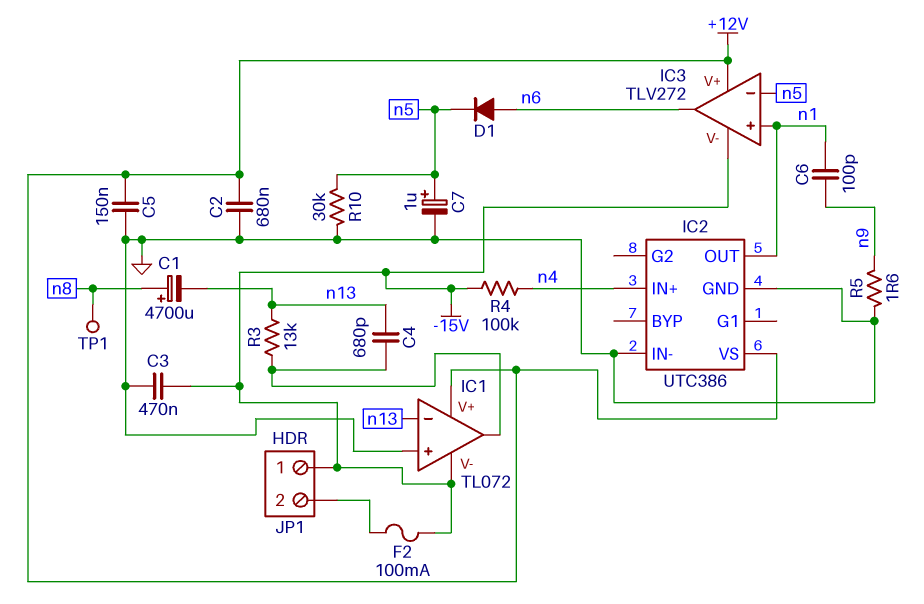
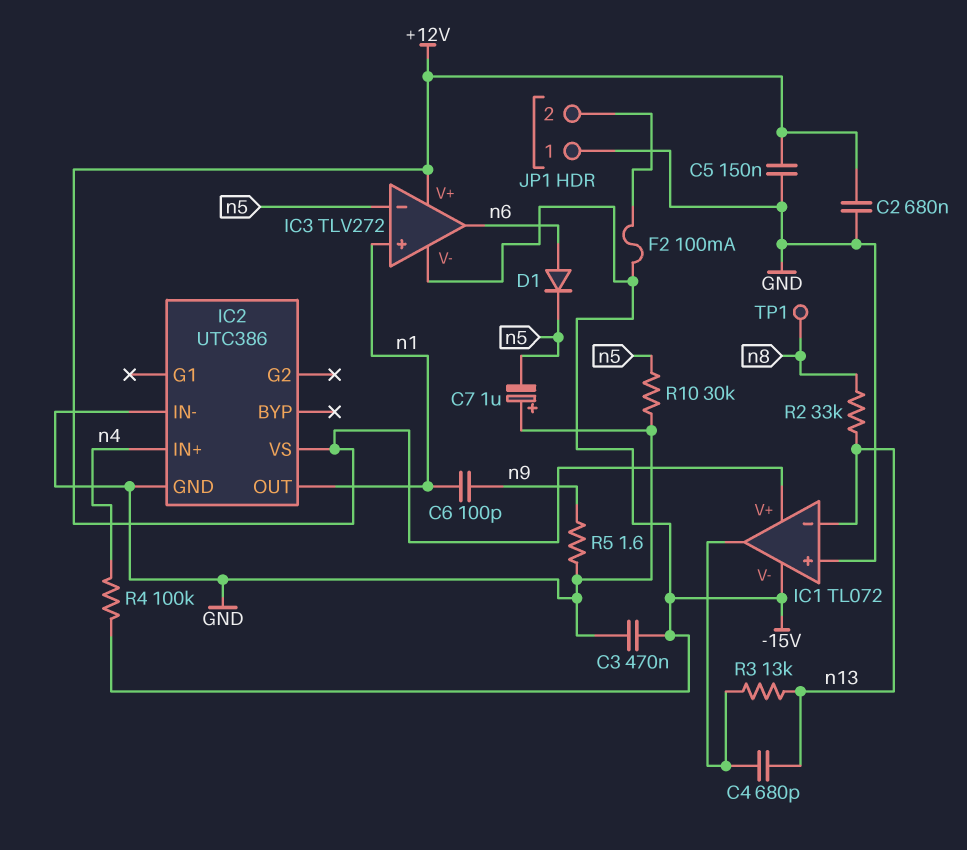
C1: 4700uF (plus n8, minus n13) -> none
C7: 1uF (plus n5, minus GND) -> 1uF (plus GND, minus n5)
JP1 pin 1: -15V -> GND
R2: none -> 33k (n8, n13)

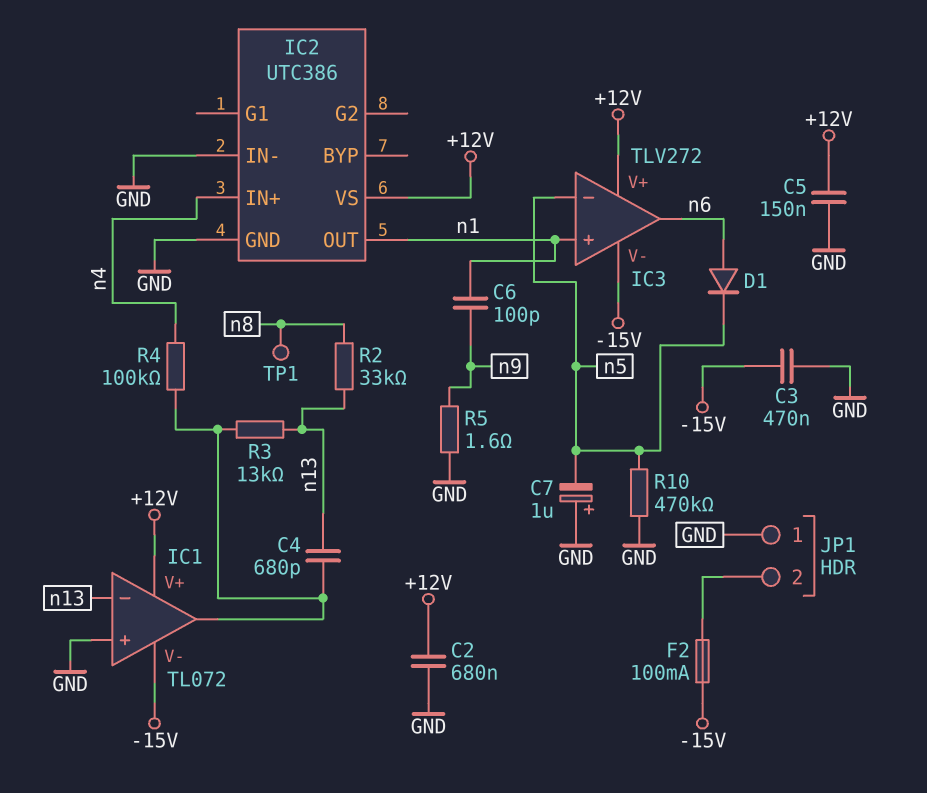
R4: 100k (-15V, n4) -> 100k (IC1/out, n4)
R10: 30k (GND, n5) -> 470k (GND, n5)

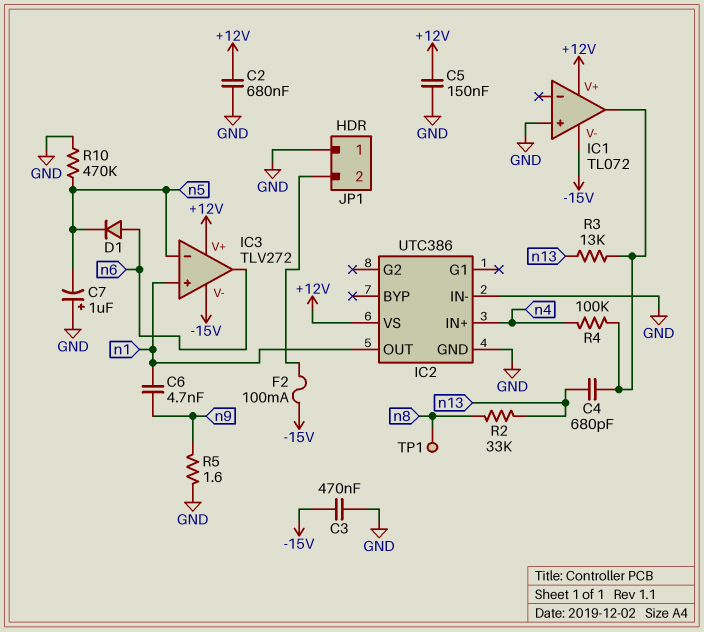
C6: 100pF (n1, n9) -> 4.7nF (n1, n9)
IC1 pin in-: n13 -> none

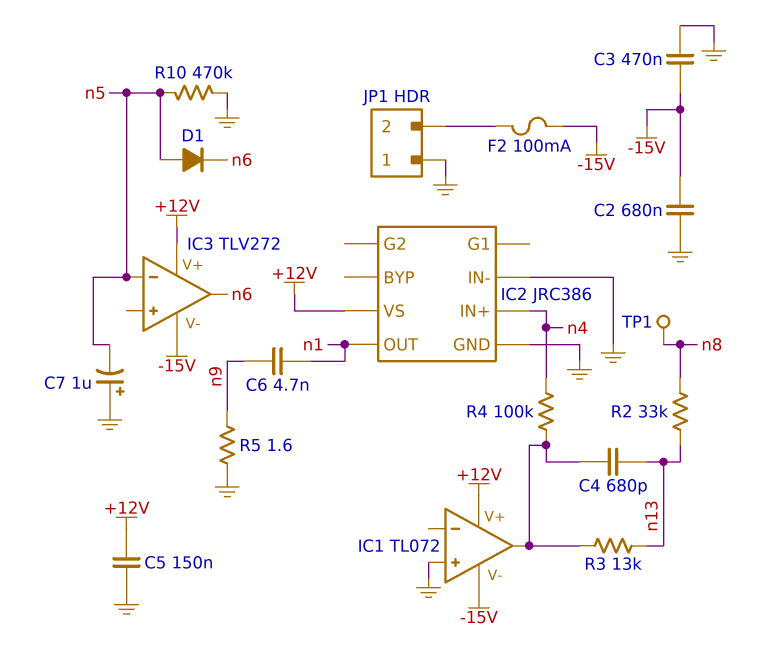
C2: 680nF (+12V, GND) -> 680nF (-15V, GND)
D1: diode (A n6, K n5) -> diode (A n5, K n6)
IC2: UTC386 -> JRC386
IC3 pin in+: n1 -> none

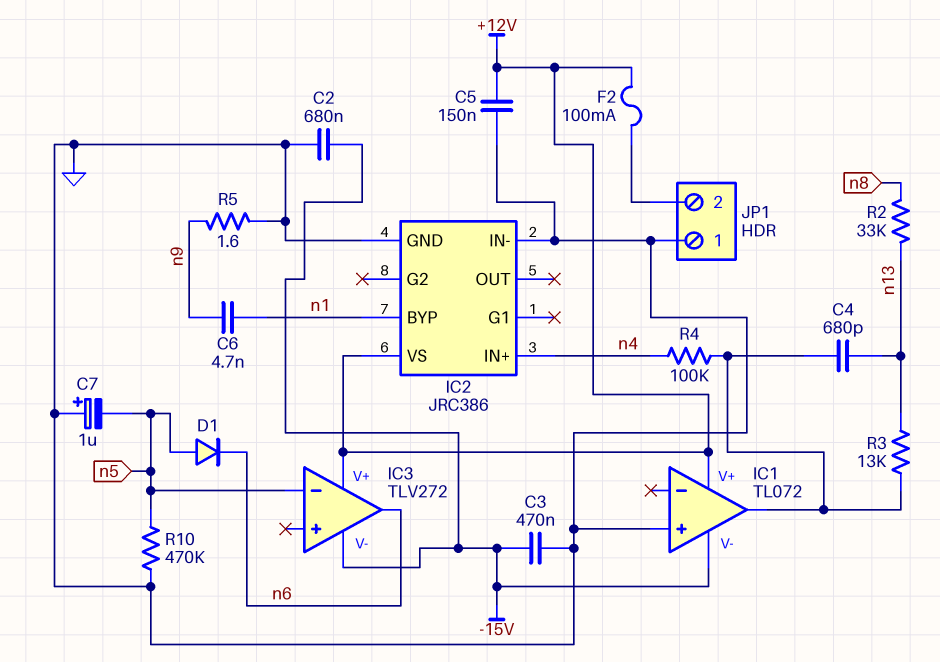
F2: 100mA (-15V, JP1/2) -> 100mA (+12V, JP1/2)
IC2 pin BYP: none -> n1
IC2 pin OUT: n1 -> none
TP1: test point (n8) -> none

